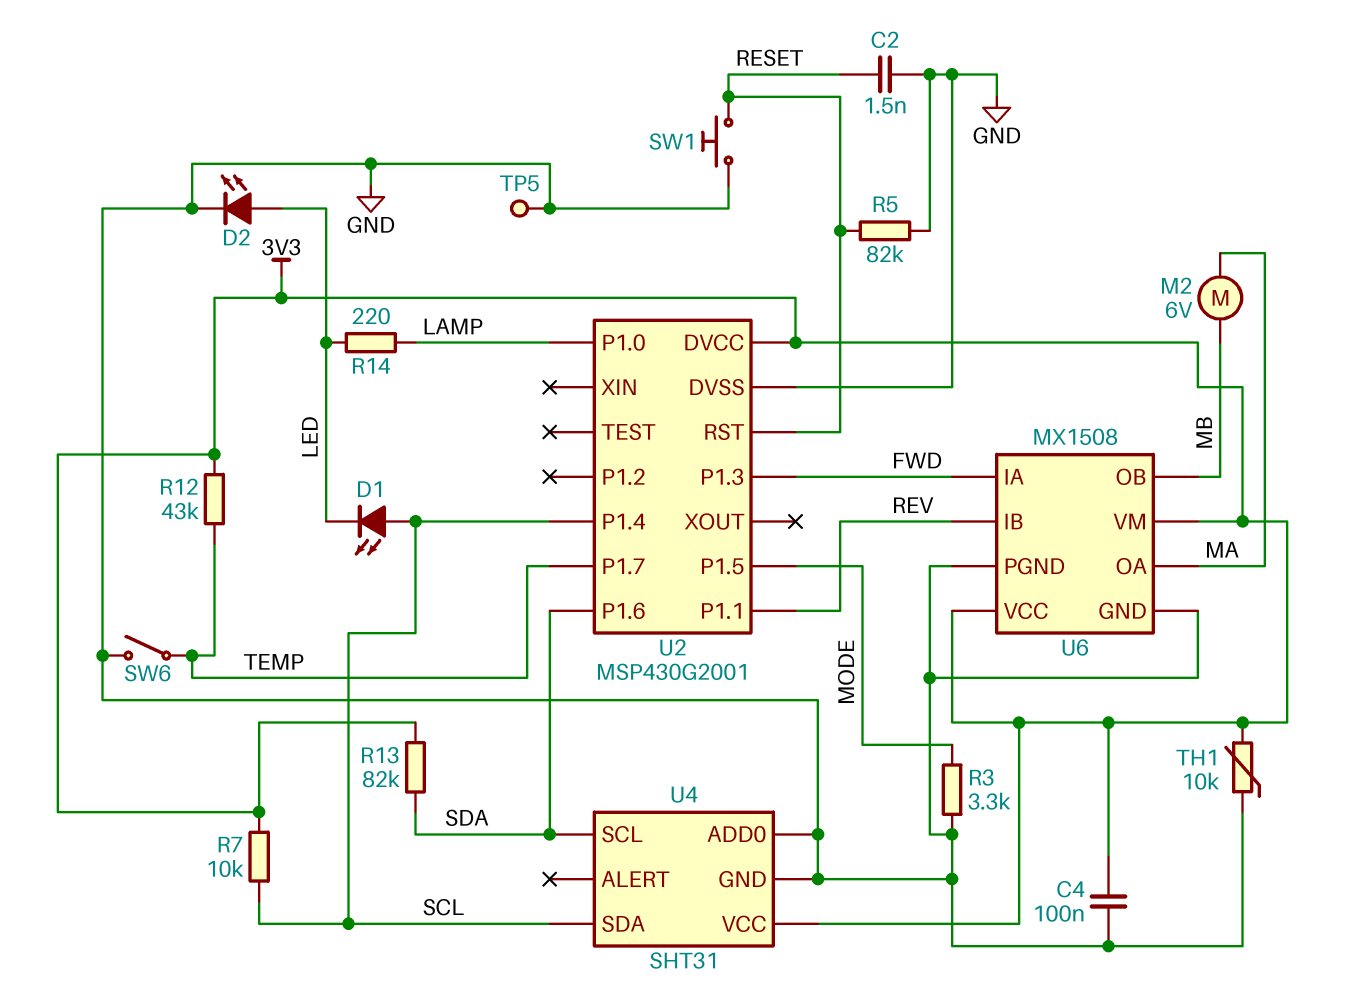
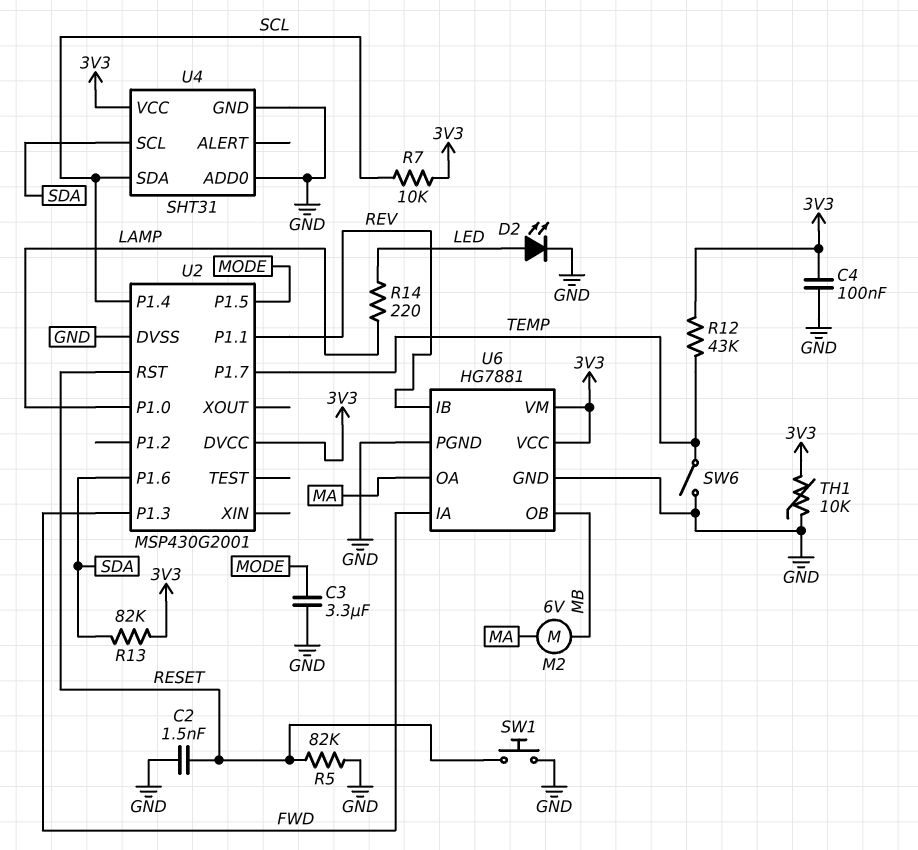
C3: none -> 3.3uF (GND, MODE)
D1: LED (A SCL, K LED) -> none
R3: 3.3k (GND, MODE) -> none
TP5: test point (GND) -> none
U6: MX1508 -> HG7881

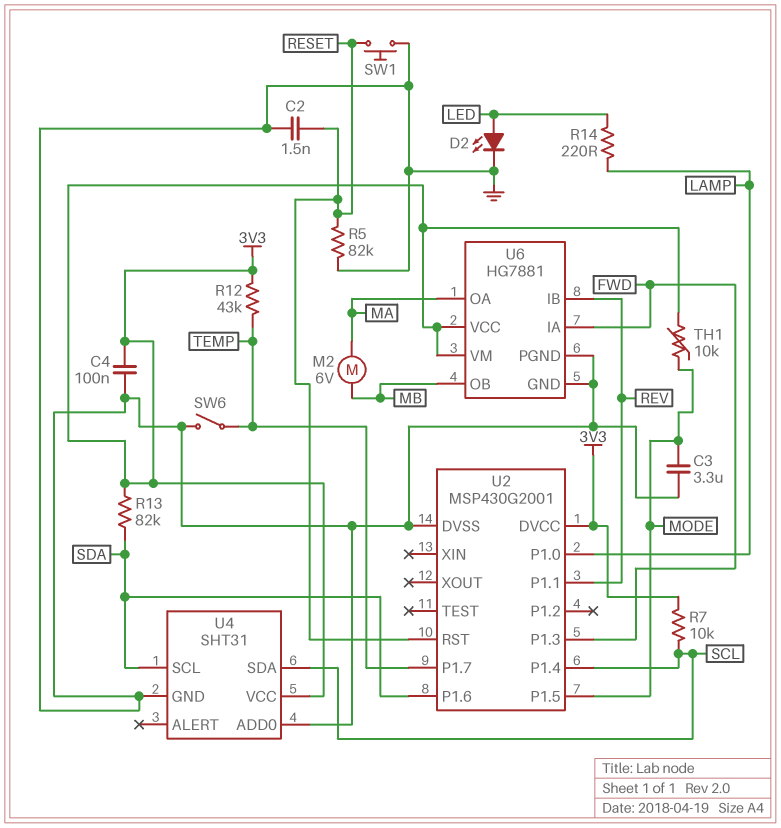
TH1: 10k (3V3, GND) -> 10k (3V3, MODE)

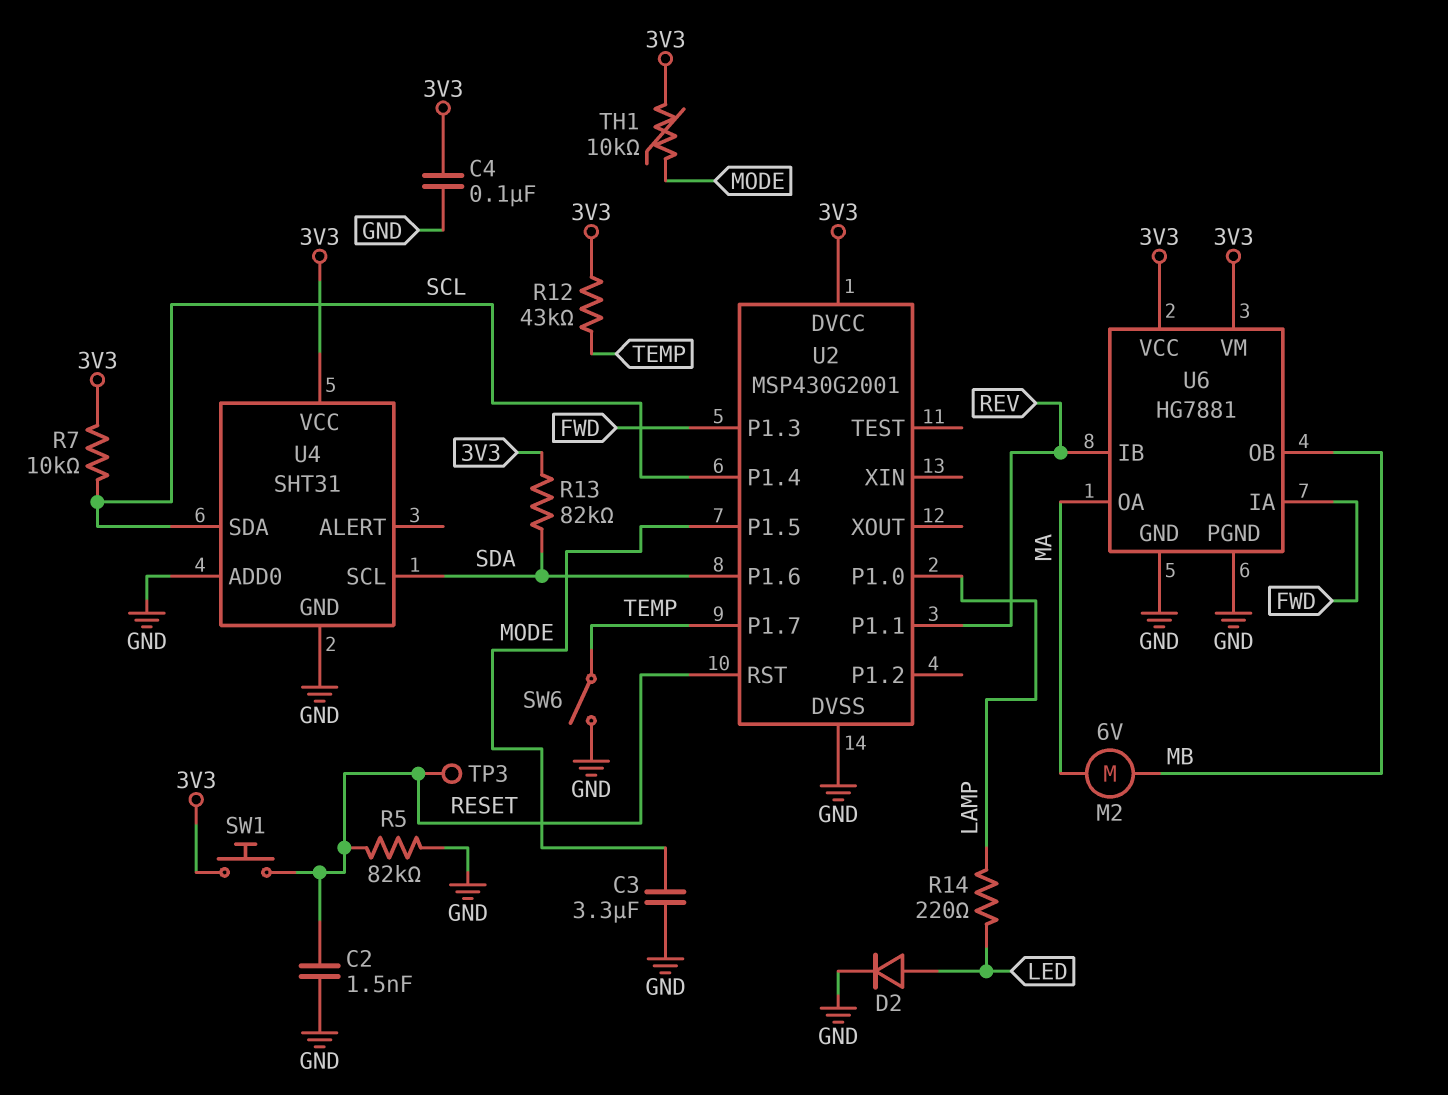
D2: LED (A LED, K GND) -> diode (A LED, K GND)
SW1: button (GND, RESET) -> button (3V3, RESET)
TP3: none -> test point (RESET)

